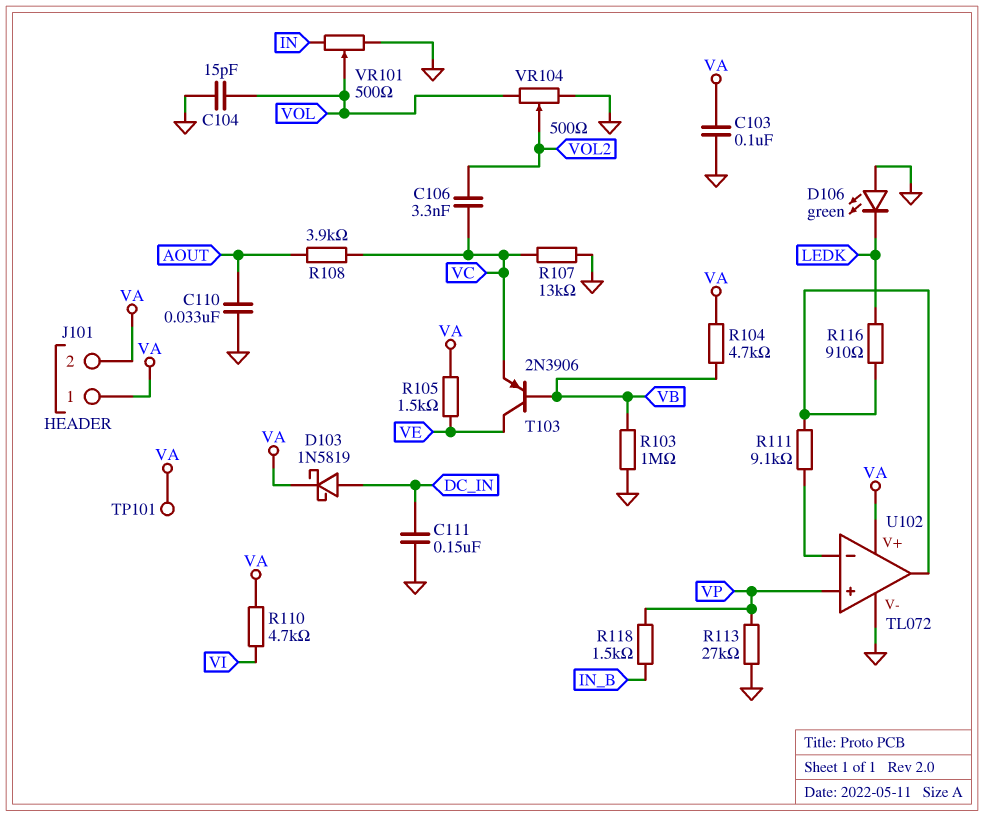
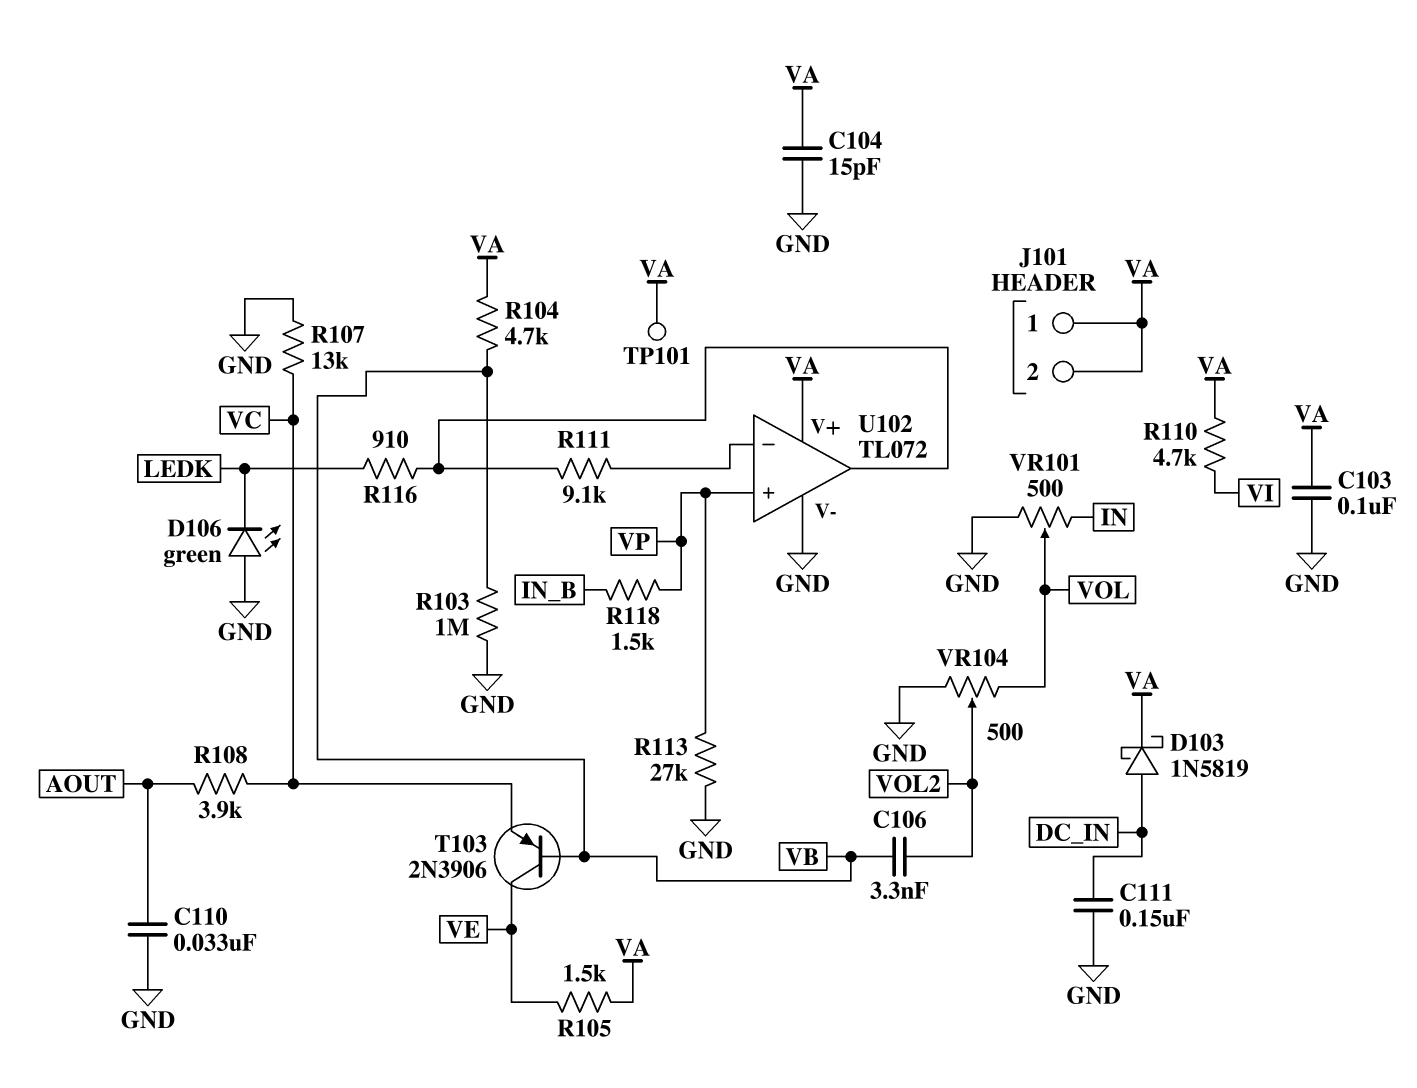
C104: 15pF (GND, VOL) -> 15pF (GND, VA)
C106: 3.3nF (VC, VOL2) -> 3.3nF (VB, VOL2)

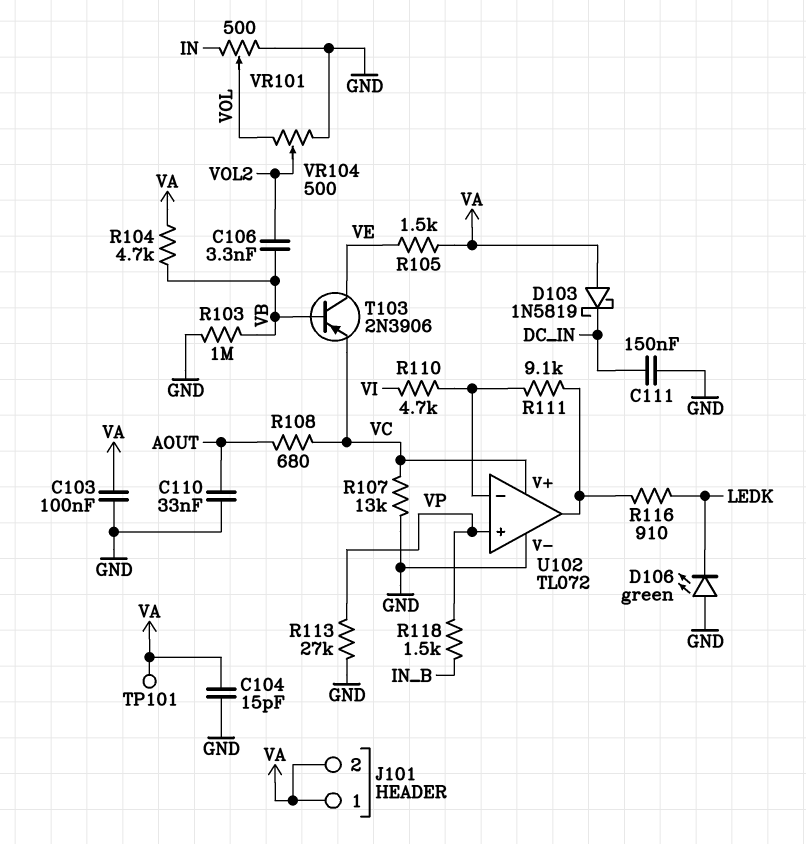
D103: schottky 1N5819 (A DC_IN, K VA) -> schottky 1N5819 (A VA, K DC_IN)
R108: 3.9k (AOUT, VC) -> 680 (AOUT, VC)
R110: 4.7k (VA, VI) -> 4.7k (U102/in-, VI)
U102 pin V+: VA -> VC

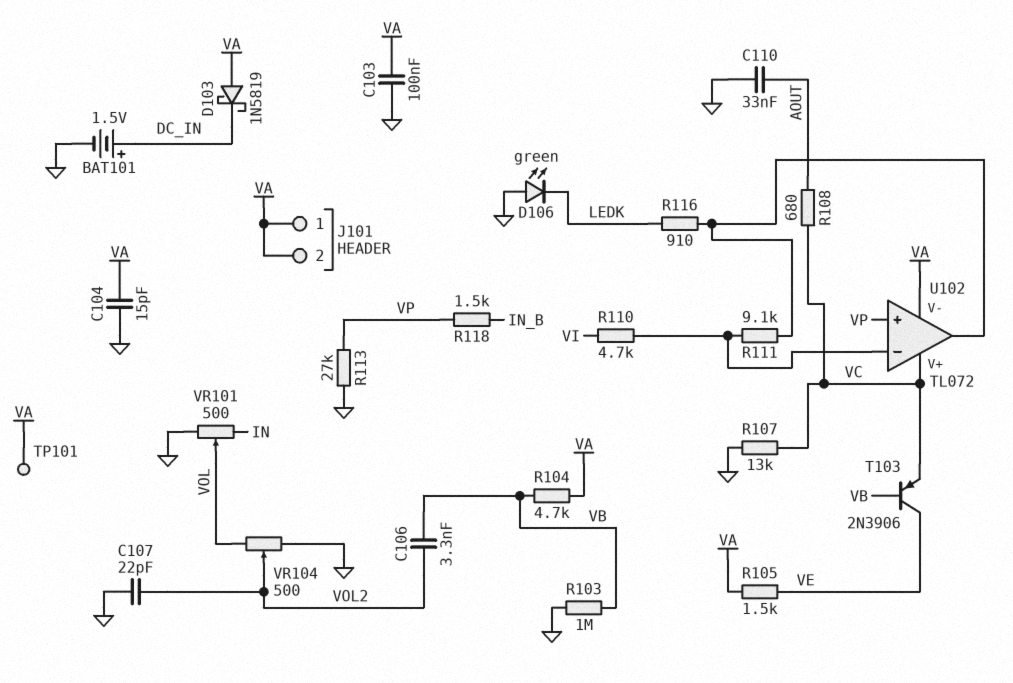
BAT101: none -> 1.5V (plus DC_IN, minus GND)
C107: none -> 22pF (GND, VOL2)
C111: 150nF (DC_IN, GND) -> none
U102 pin V-: GND -> VA

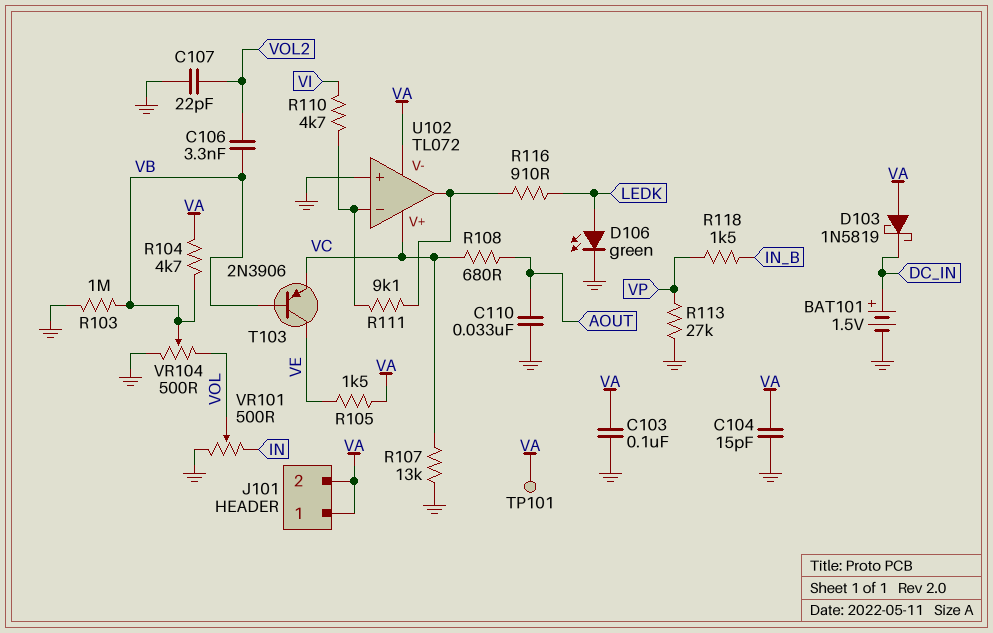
D106: LED green (A GND, K LEDK) -> LED green (A LEDK, K GND)
U102 pin in+: VP -> GND
VR104: 500 (GND, VOL, wiper VOL2) -> 500 (GND, VOL, wiper VB)

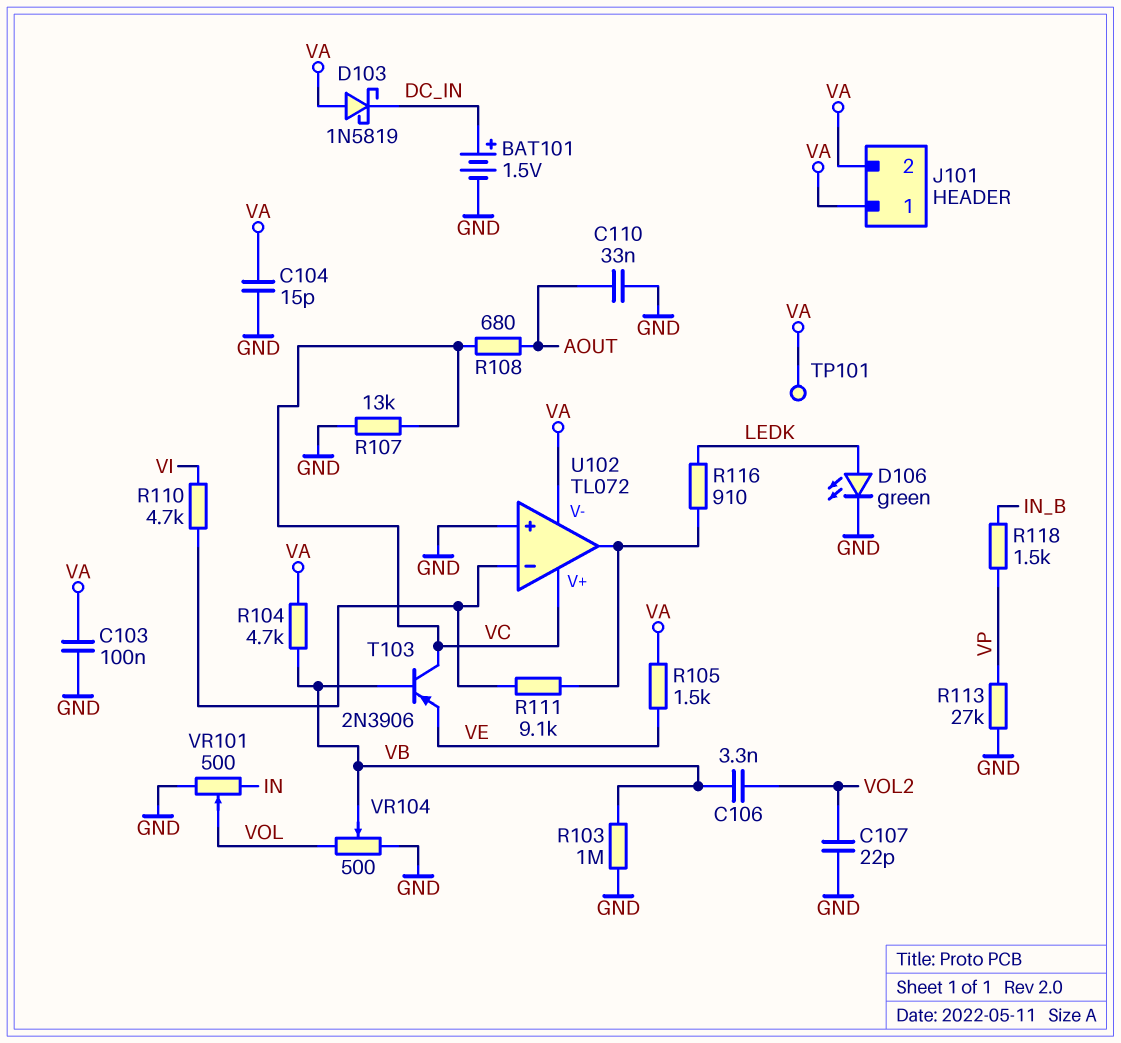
T103: PNP 2N3906 (B VB, C VE, E VC) -> PNP 2N3906 (B VB, C VC, E VE)

